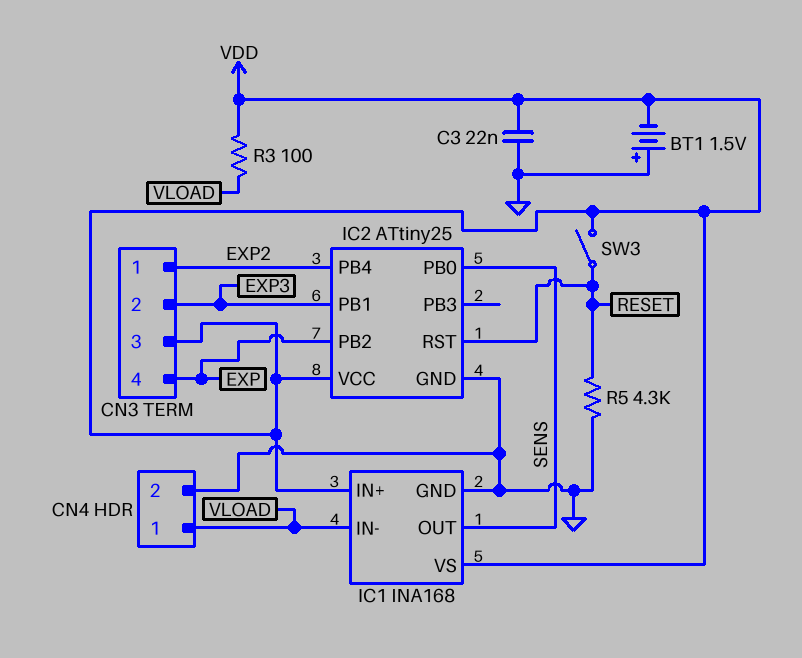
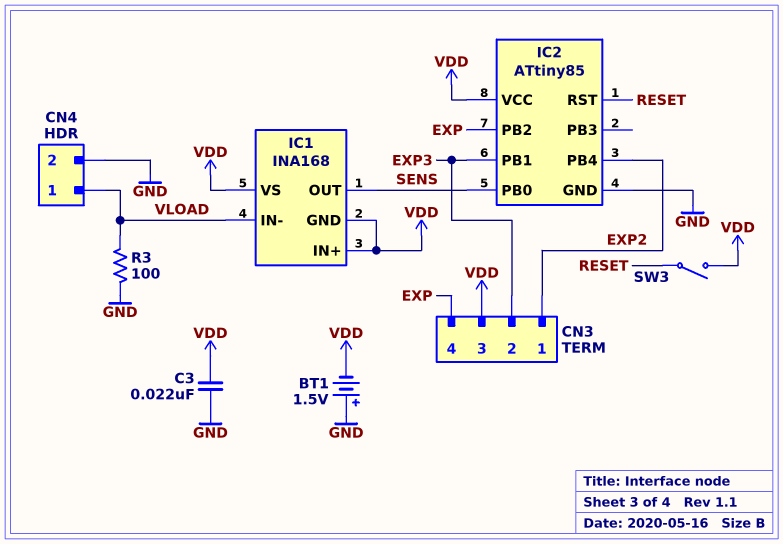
IC1 pin GND: GND -> VDD
IC2: ATtiny25 -> ATtiny85
R3: 100 (VDD, VLOAD) -> 100 (GND, VLOAD)
R5: 4.3k (GND, RESET) -> none

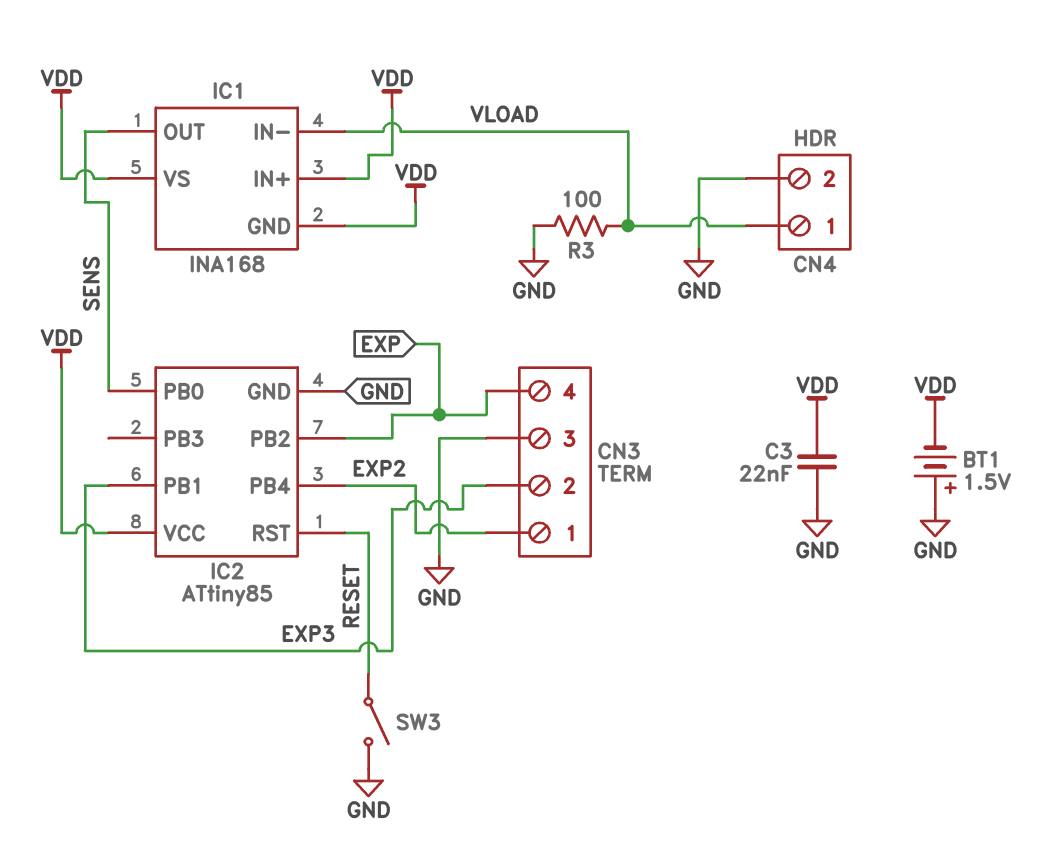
CN3 pin 3: VDD -> GND
SW3: switch (RESET, VDD) -> switch (GND, RESET)

